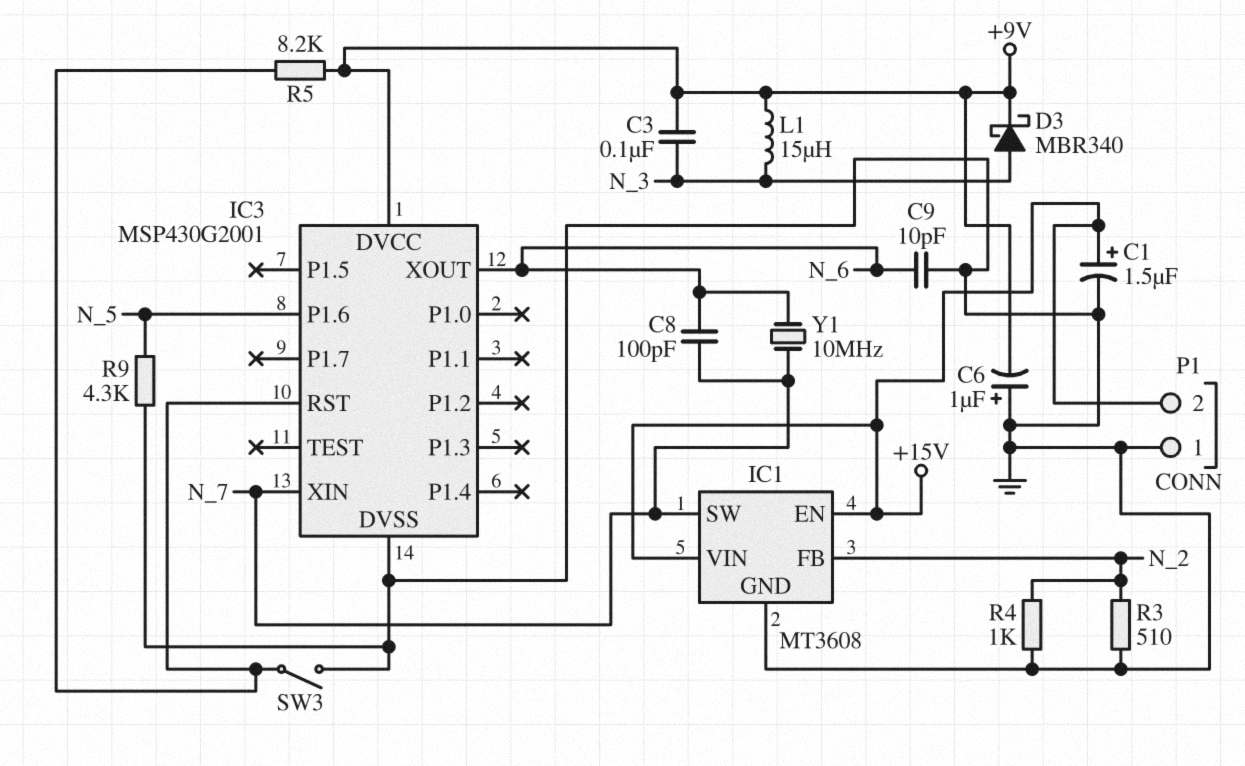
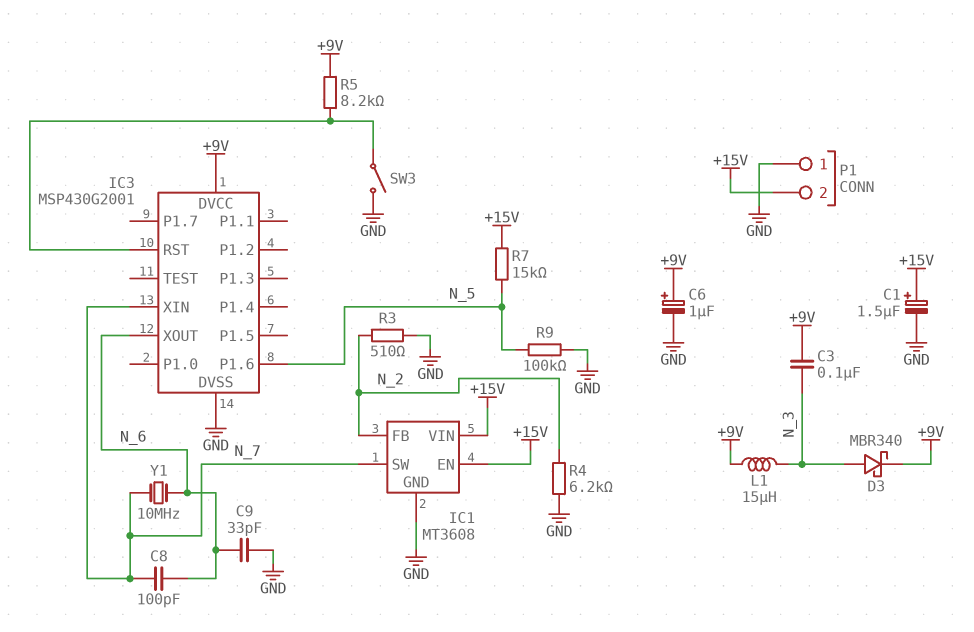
C6: 1uF (plus GND, minus +9V) -> 1uF (plus +9V, minus GND)
C9: 10pF (GND, N_6) -> 33pF (GND, N_6)
R4: 1k (GND, N_2) -> 6.2k (GND, N_2)
R7: none -> 15k (+15V, N_5)
R9: 4.3k (GND, N_5) -> 100k (GND, N_5)

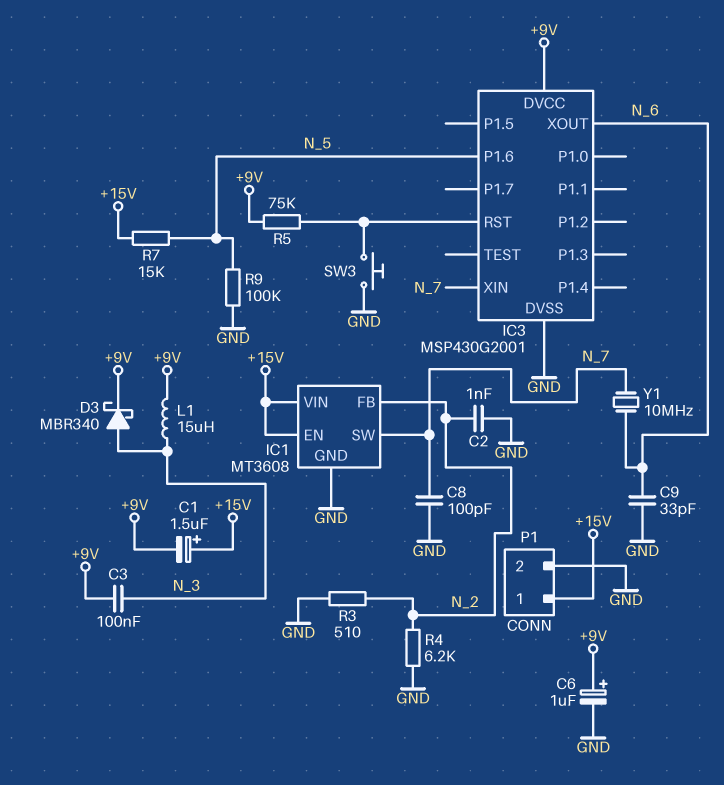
C1: 1.5uF (plus +15V, minus GND) -> 1.5uF (plus +15V, minus +9V)
C2: none -> 1nF (GND, N_2)
C8: 100pF (N_6, N_7) -> 100pF (GND, N_7)
P1 pin 1: GND -> +15V
P1 pin 2: +15V -> GND
R5: 8.2k (+9V, IC3/RST) -> 75k (+9V, IC3/RST)
SW3: switch (GND, IC3/RST) -> button (GND, IC3/RST)

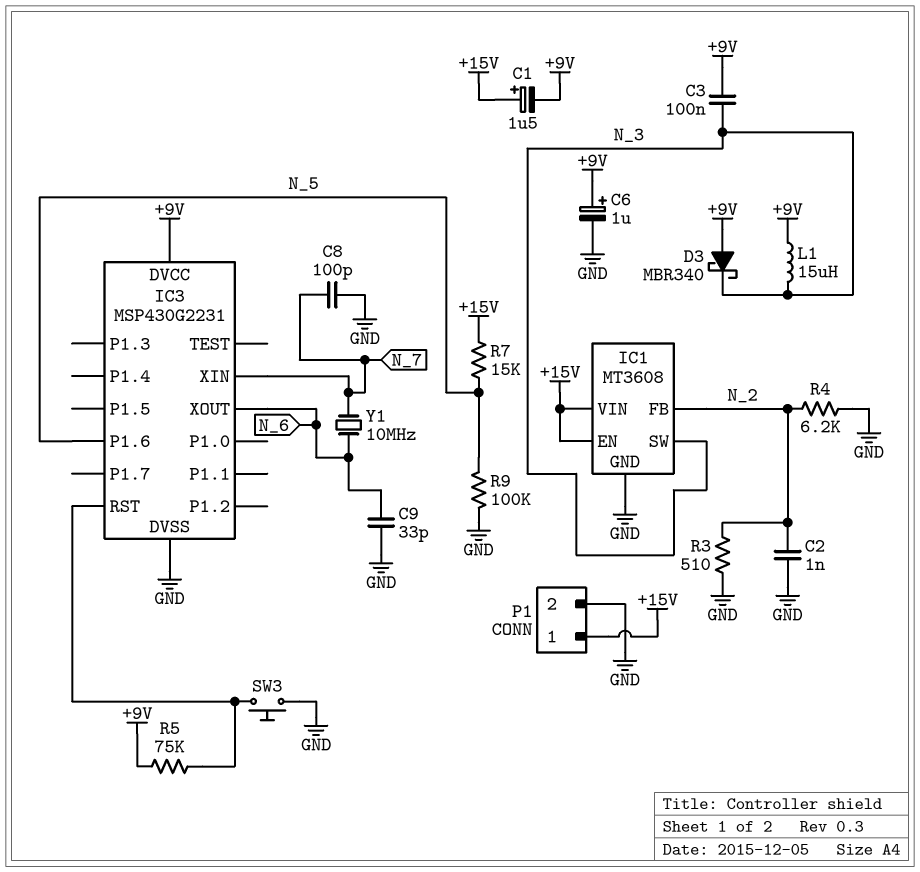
D3: schottky MBR340 (A N_3, K +9V) -> schottky MBR340 (A +9V, K N_3)
IC1 pin SW: N_7 -> N_3
IC3: MSP430G2001 -> MSP430G2231

